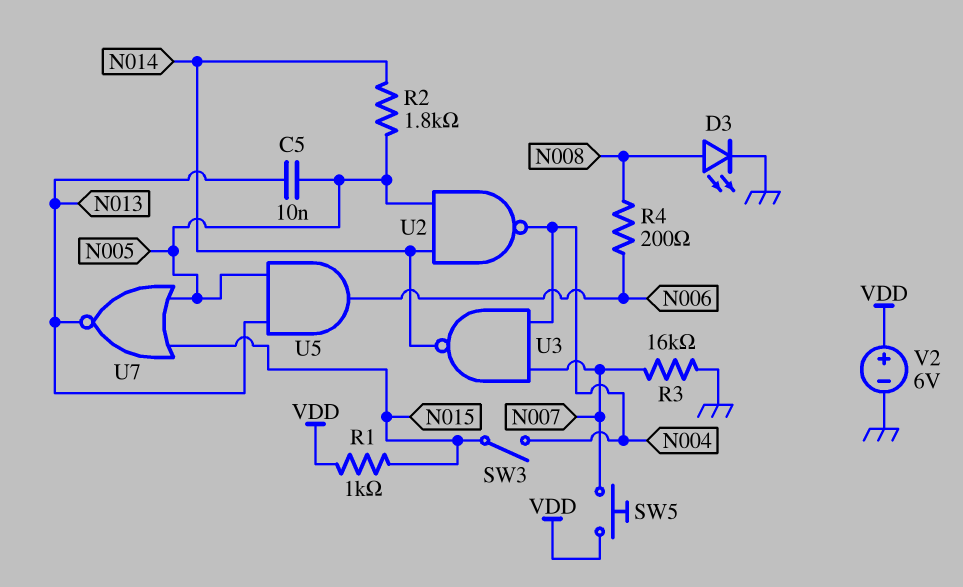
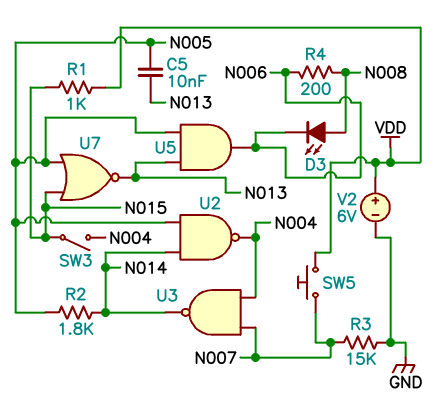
D3: LED (A N008, K GND) -> LED (A N008, K N006)
R3: 16k (GND, N007) -> 15k (GND, N007)

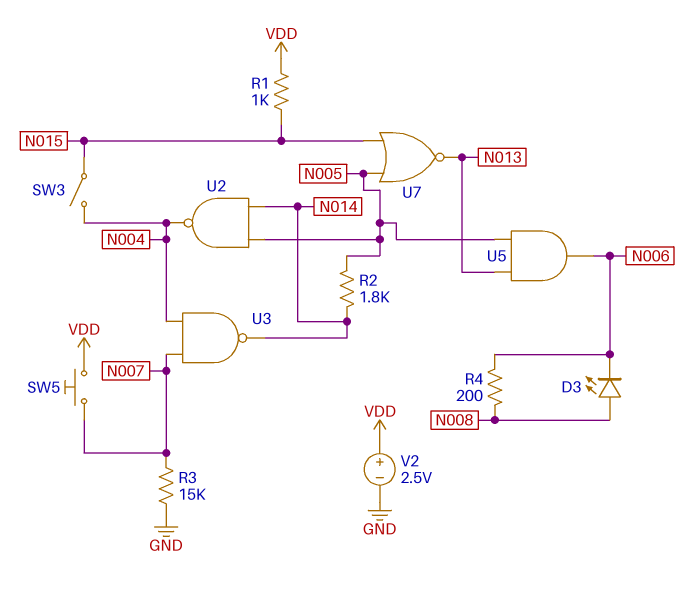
C5: 10nF (N005, N013) -> none
V2: 6V (plus VDD, minus GND) -> 2.5V (plus VDD, minus GND)

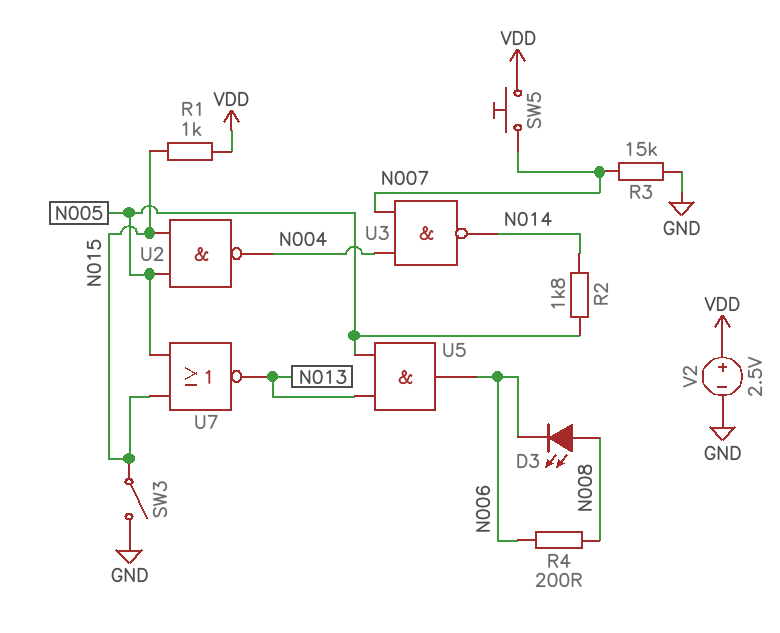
SW3: switch (N004, N015) -> switch (GND, N015)
U2: NAND (in N005, in N014, out N004) -> NAND (in N005, in N015, out N004)

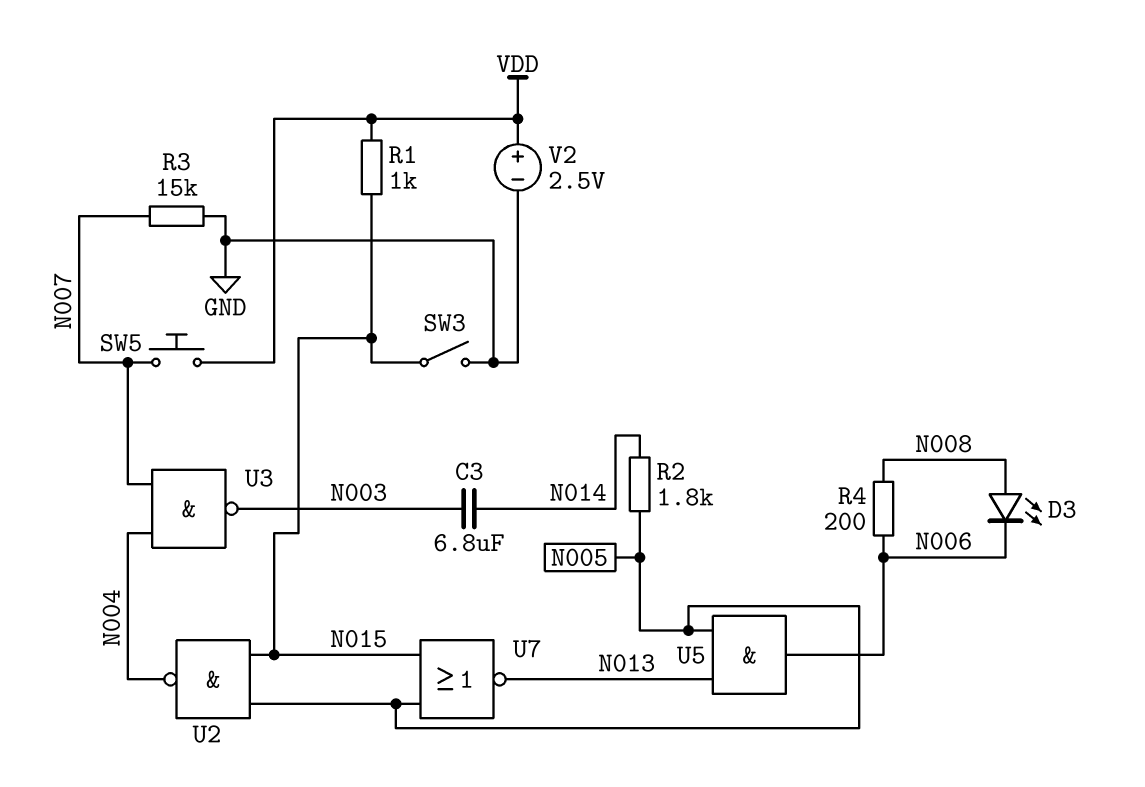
C3: none -> 6.8uF (N003, N014)
U3: NAND (in N004, in N007, out N014) -> NAND (in N004, in N007, out N003)

